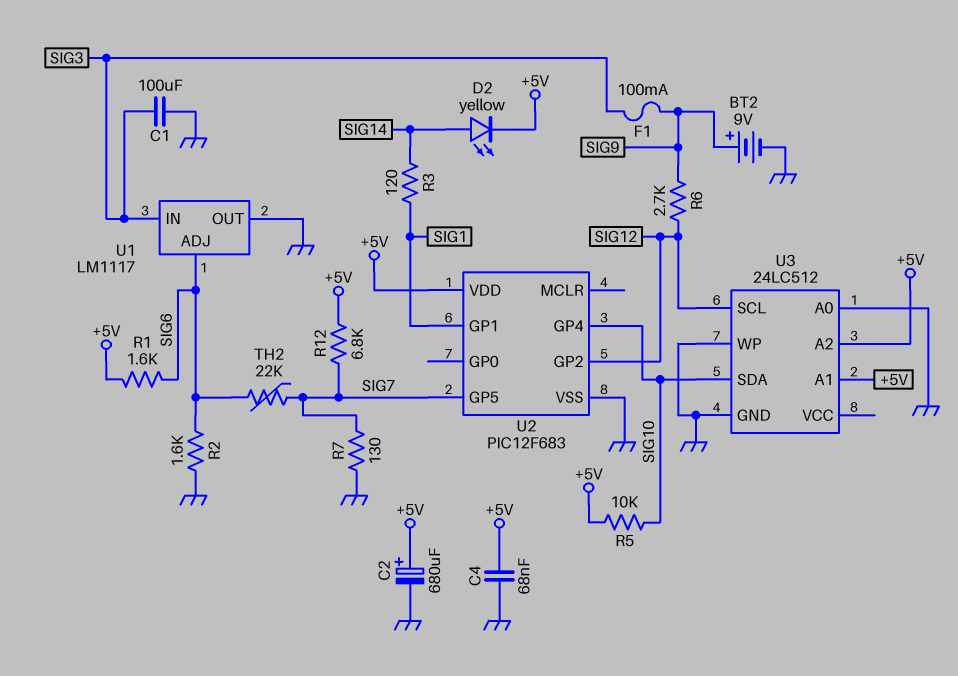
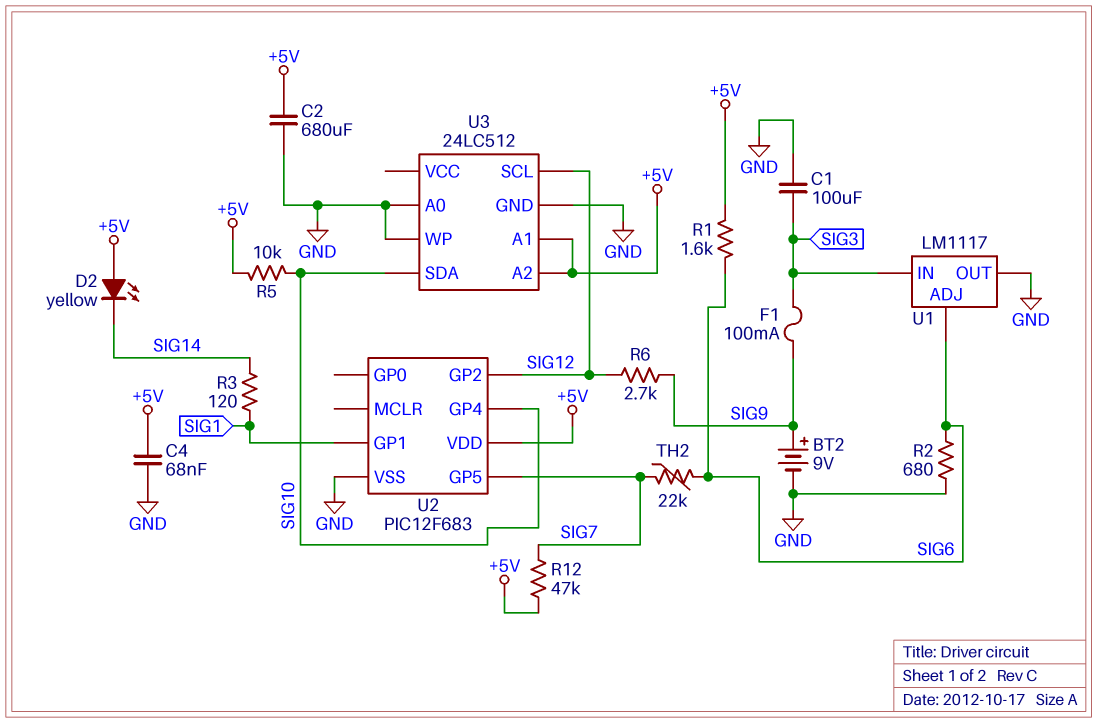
C2: 680uF (plus +5V, minus GND) -> 680uF (+5V, GND)
D2: LED yellow (A SIG14, K +5V) -> LED yellow (A +5V, K SIG14)
R2: 1.6k (GND, SIG6) -> 680 (GND, SIG6)
R7: 130 (GND, SIG7) -> none
R12: 6.8k (+5V, SIG7) -> 47k (+5V, SIG7)

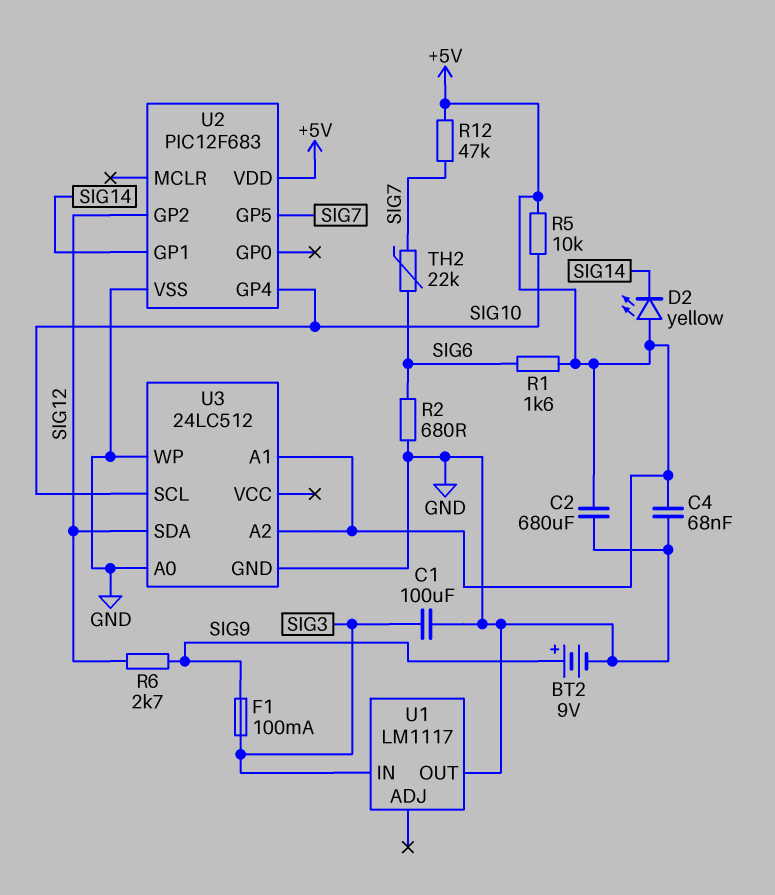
R3: 120 (SIG1, SIG14) -> none
U1 pin ADJ: SIG6 -> none
U2 pin GP1: SIG1 -> SIG14
U3 pin SCL: SIG12 -> SIG10
U3 pin SDA: SIG10 -> SIG12

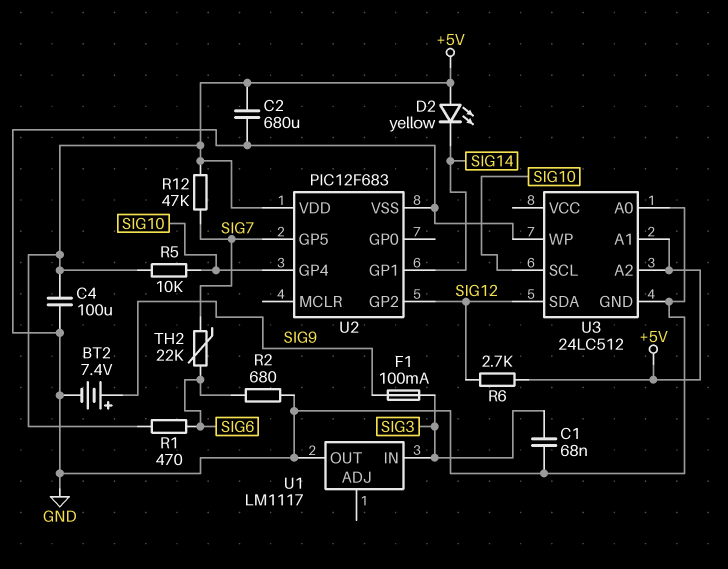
BT2: 9V (plus SIG9, minus GND) -> 7.4V (plus SIG9, minus GND)
C1: 100uF (GND, SIG3) -> 68nF (GND, SIG3)
C4: 68nF (+5V, GND) -> 100uF (+5V, GND)
R1: 1.6k (+5V, SIG6) -> 470 (+5V, SIG6)
R6: 2.7k (SIG9, SIG12) -> 2.7k (+5V, SIG12)

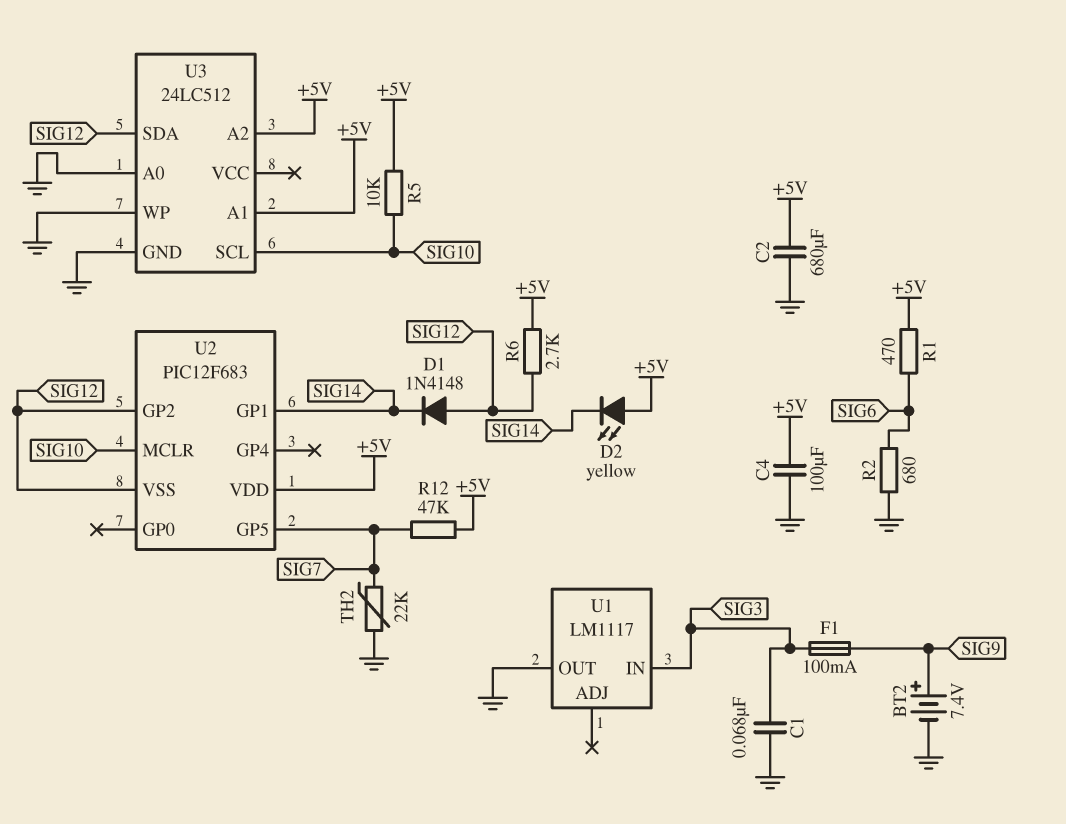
D1: none -> diode 1N4148 (A SIG12, K SIG14)
TH2: 22k (SIG6, SIG7) -> 22k (GND, SIG7)
U2 pin GP4: SIG10 -> none
U2 pin MCLR: none -> SIG10
U2 pin VSS: GND -> SIG12

